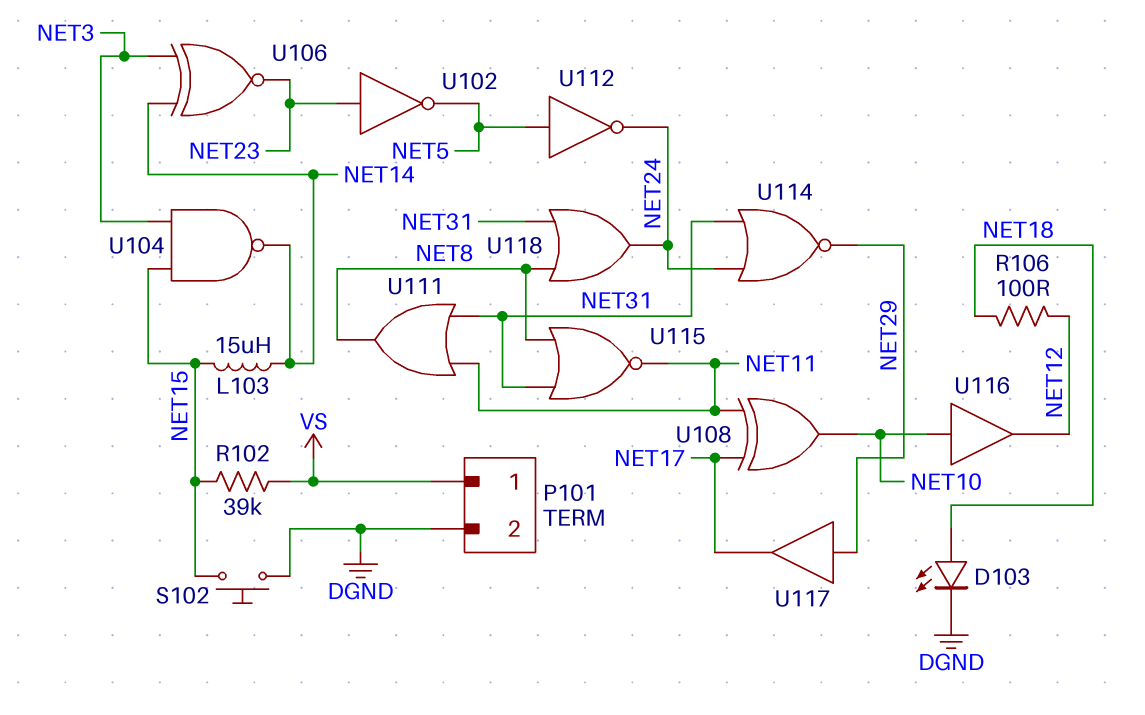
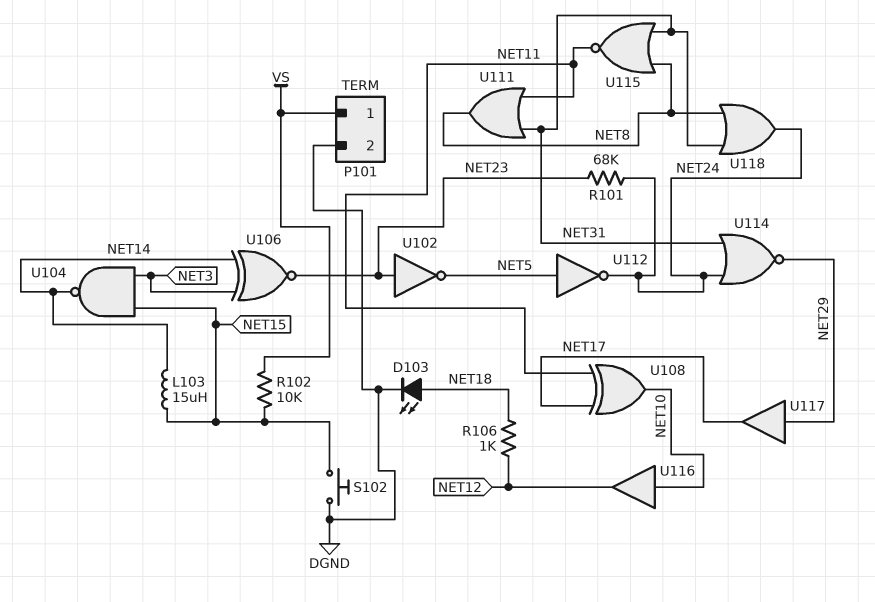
R101: none -> 68k (NET23, NET24)
R102: 39k (NET15, VS) -> 10k (NET15, VS)
R106: 100 (NET12, NET18) -> 1k (NET12, NET18)

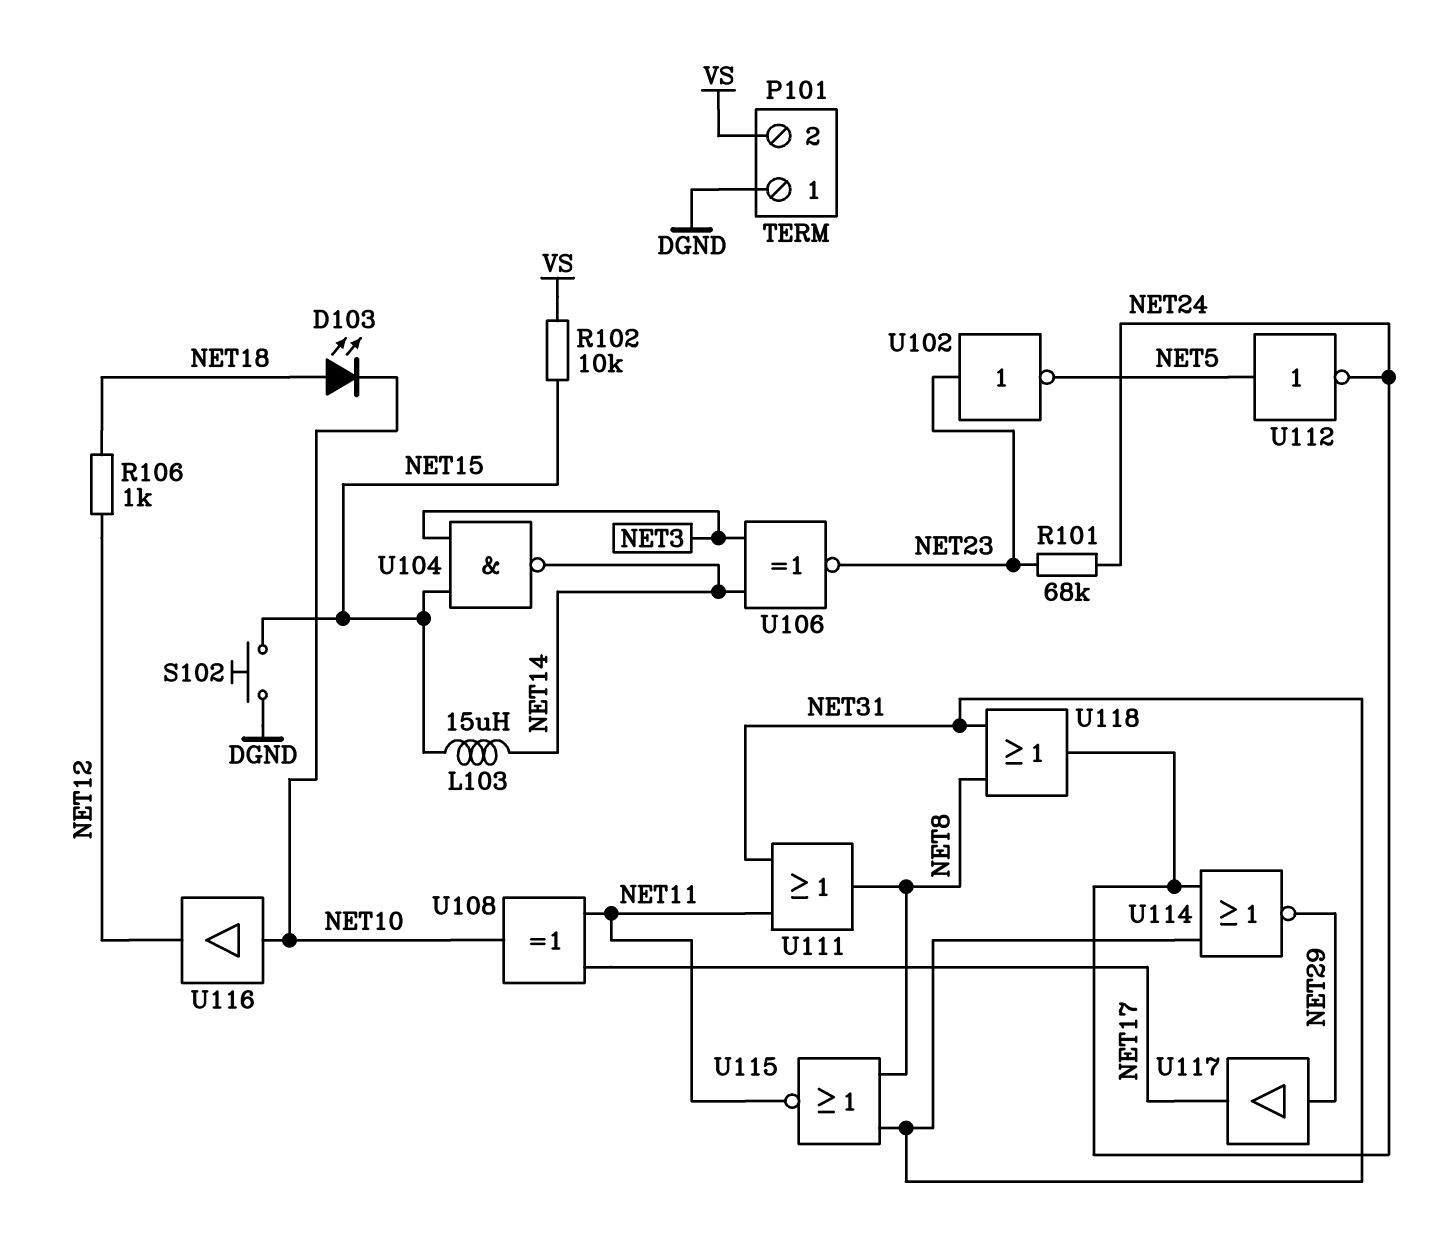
D103: LED (A NET18, K DGND) -> LED (A NET18, K NET10)
P101 pin 1: VS -> DGND
P101 pin 2: DGND -> VS

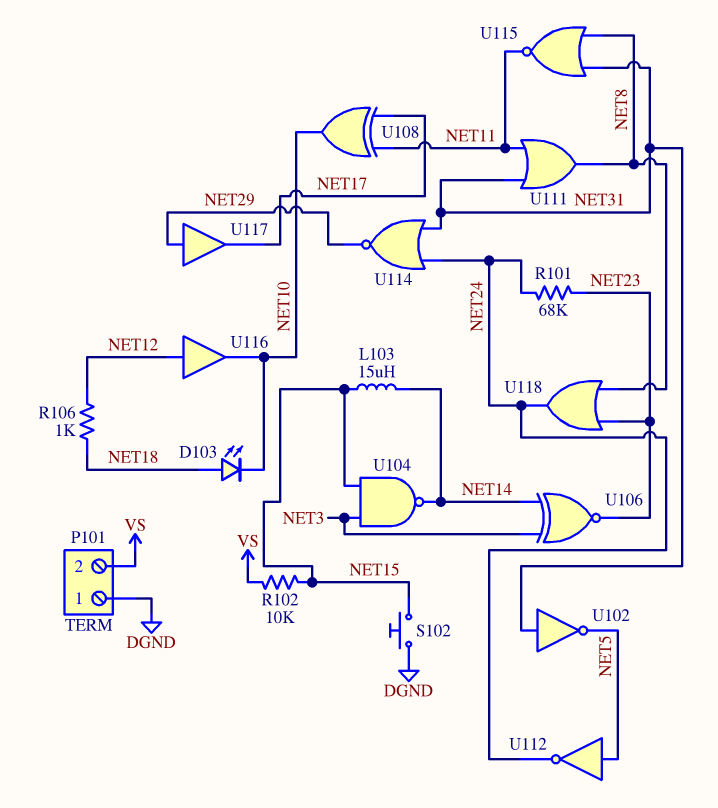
U102: NOT (in NET23, out NET5) -> NOT (in NET31, out NET5)
U116: buffer (in NET10, out NET12) -> buffer (in NET12, out NET10)
U118: OR (in NET8, in NET31, out NET24) -> OR (in NET8, in NET23, out NET24)

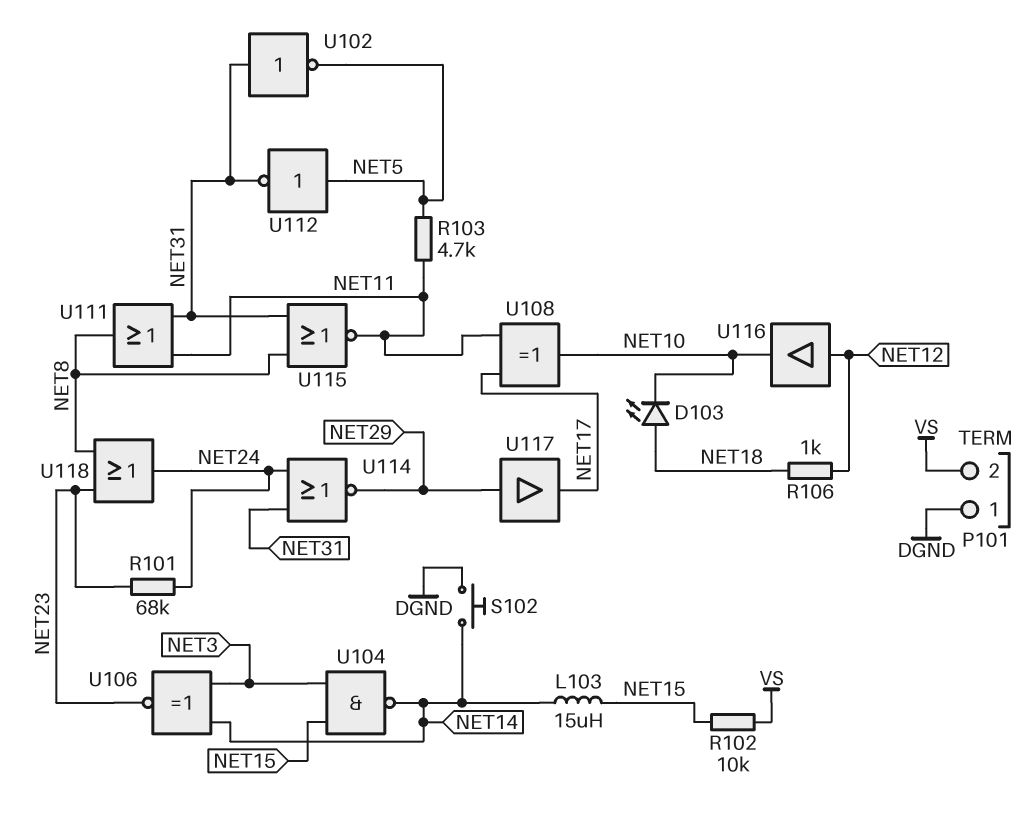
R103: none -> 4.7k (NET5, NET11)
S102: button (DGND, NET15) -> button (DGND, NET14)
U112: NOT (in NET5, out NET24) -> NOT (in NET5, out NET31)

